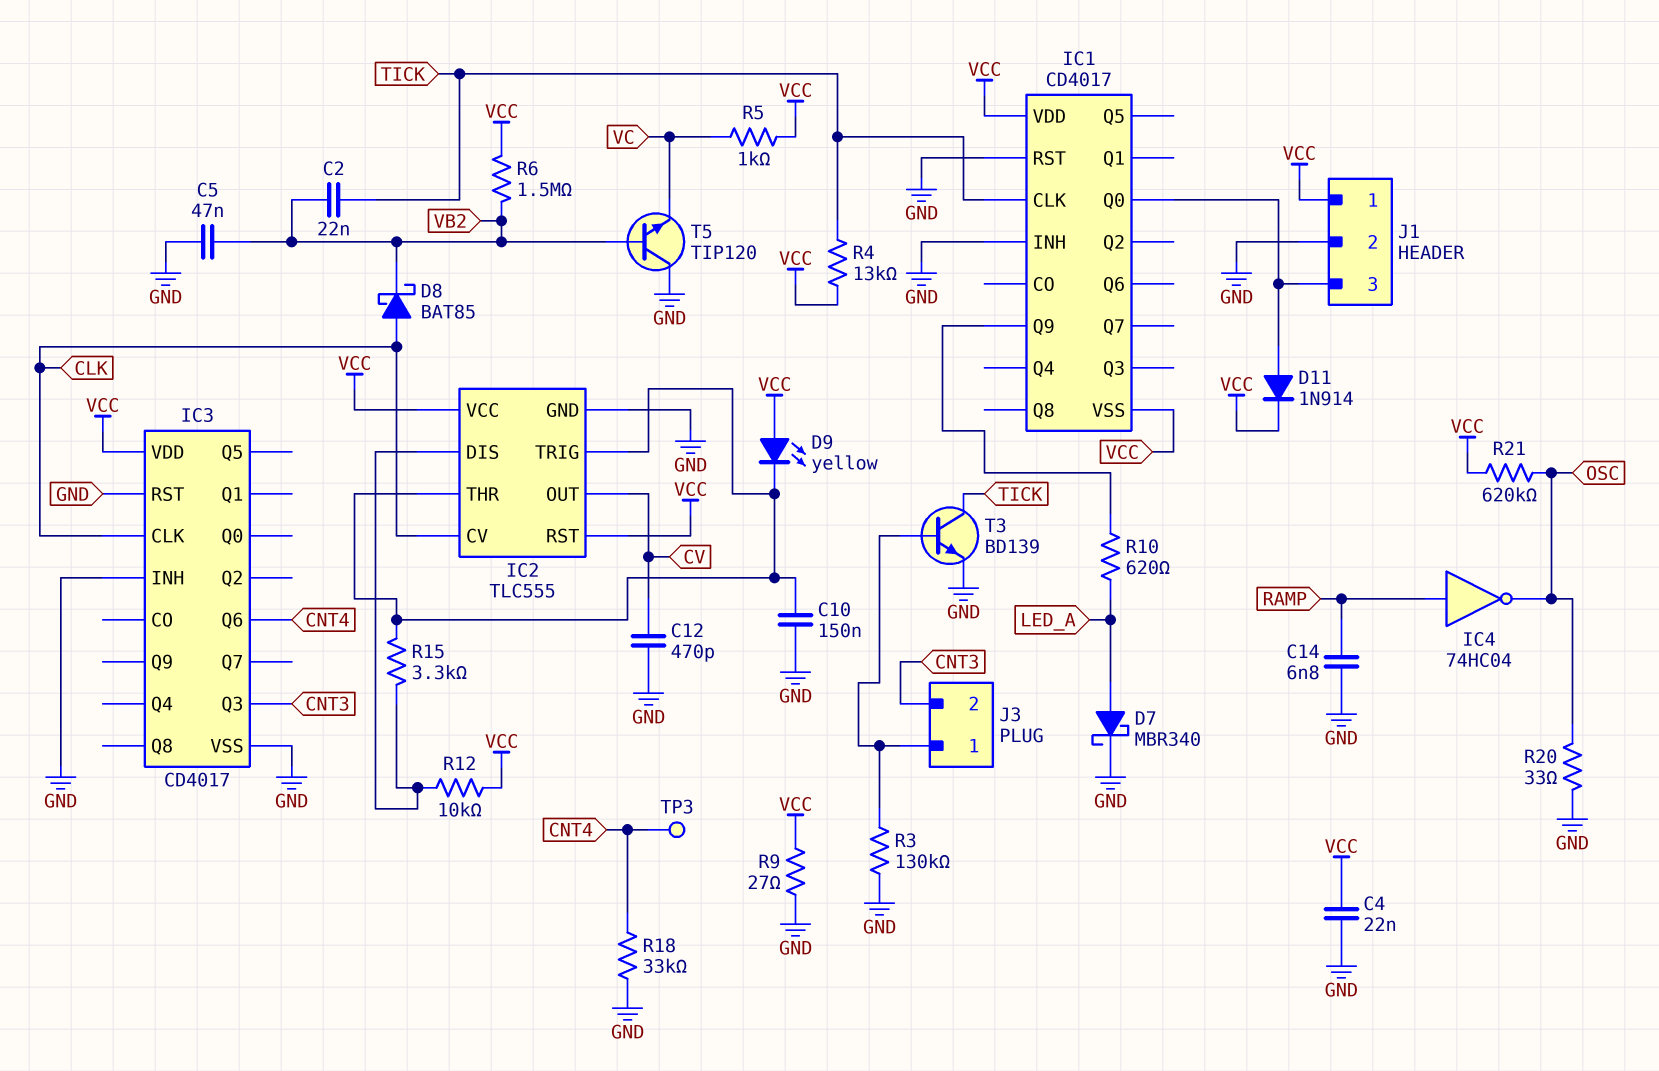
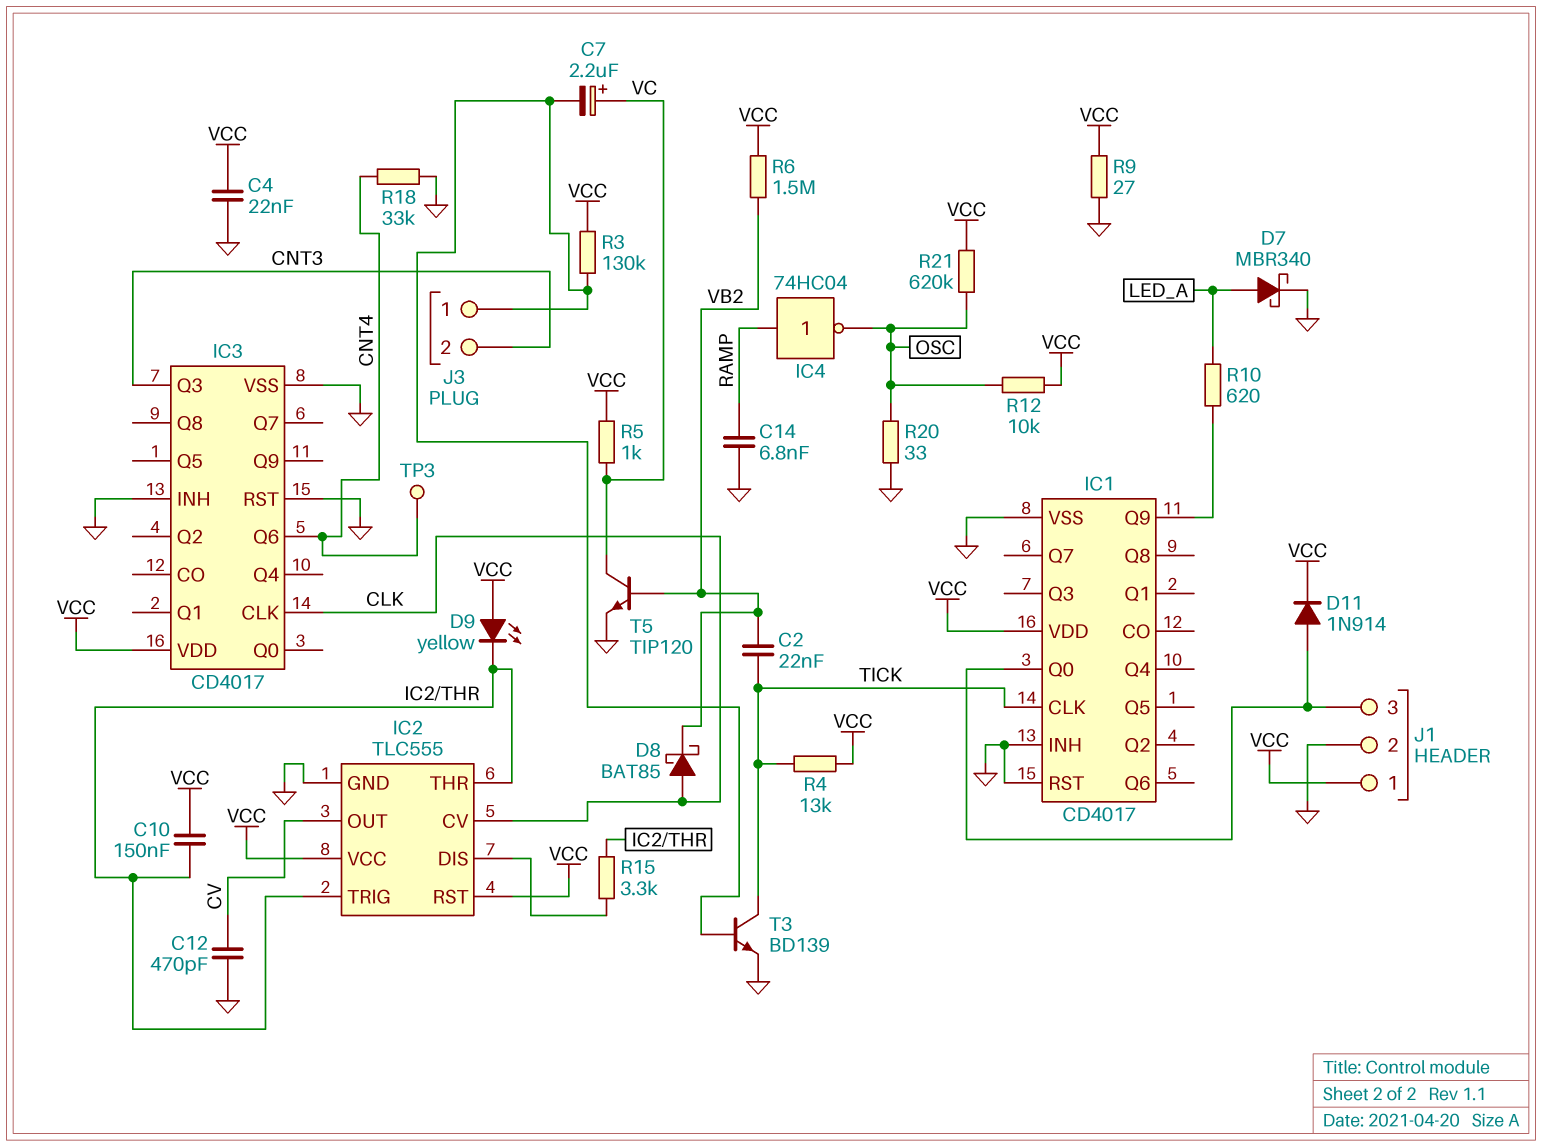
C5: 47nF (GND, VB2) -> none
C7: none -> 2.2uF (plus VC, minus J3/1)
C10: 150nF (GND, IC2/THR) -> 150nF (IC2/THR, VCC)
IC1 pin VSS: VCC -> GND
R3: 130k (GND, J3/1) -> 130k (J3/1, VCC)
R12: 10k (IC2/DIS, VCC) -> 10k (OSC, VCC)
T5: NPN TIP120 (B VB2, C GND, E VC) -> NPN TIP120 (B VB2, C VC, E GND)

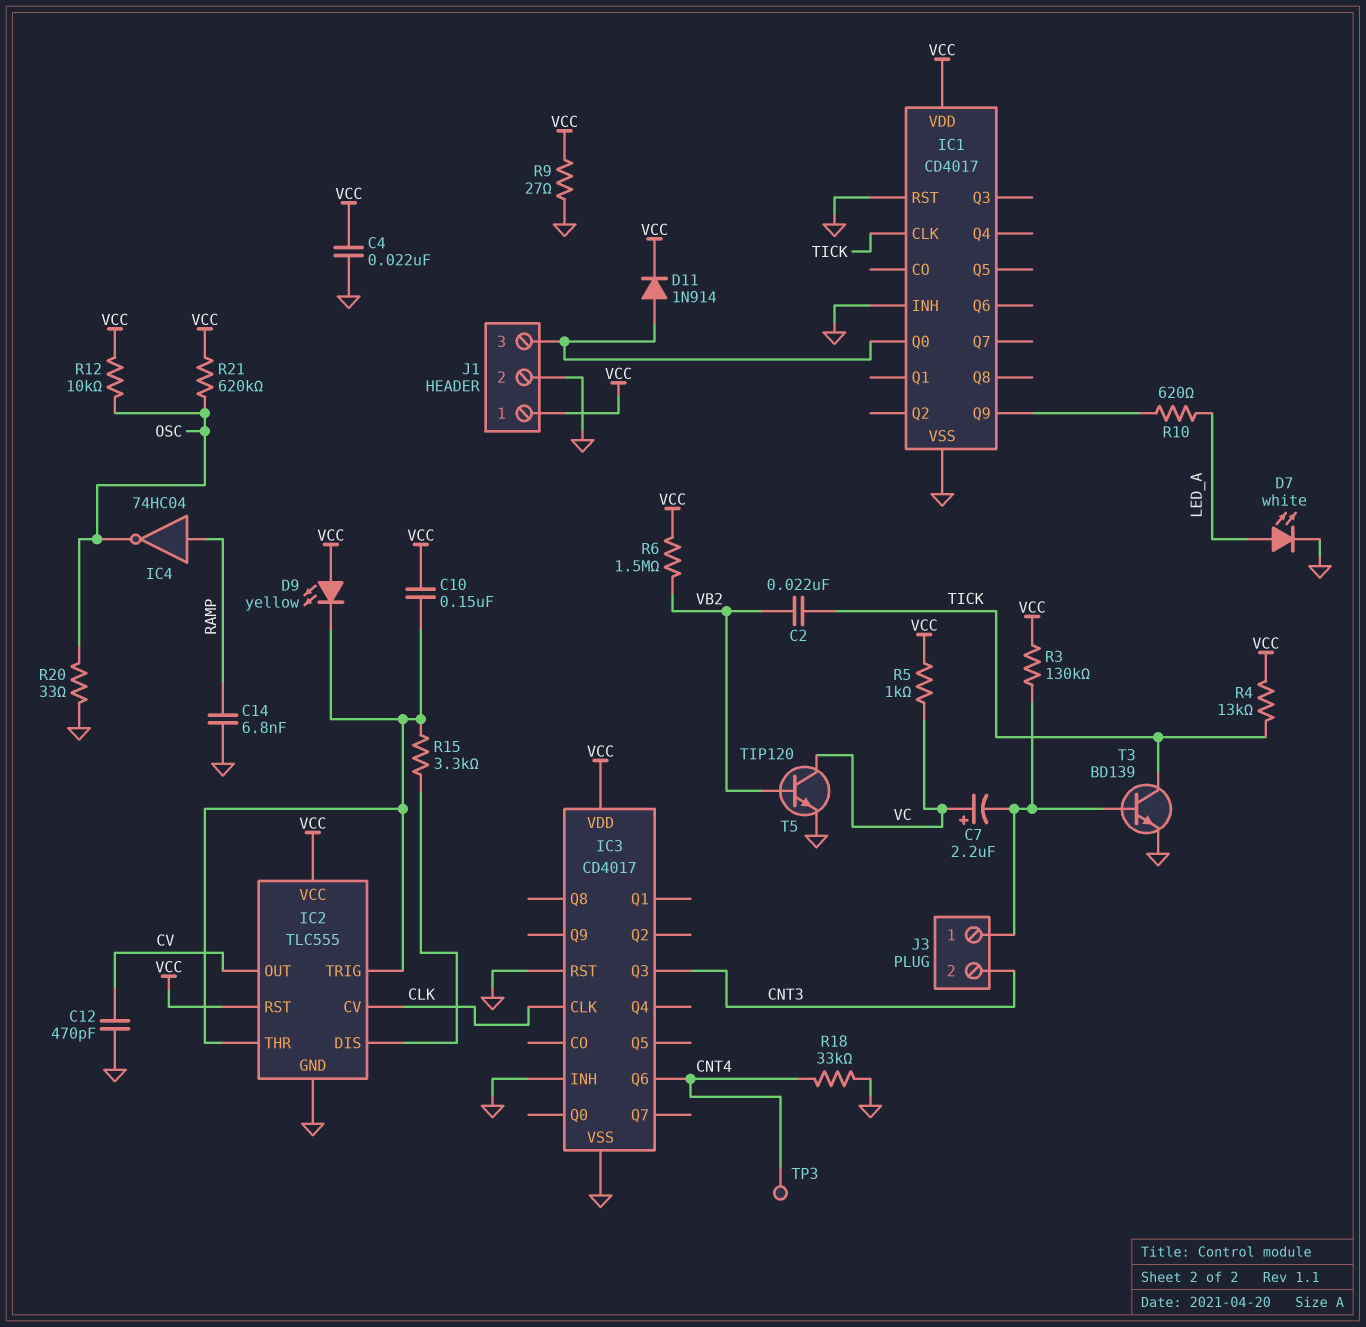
D7: schottky MBR340 (A LED_A, K GND) -> LED white (A LED_A, K GND)
D8: schottky BAT85 (A CLK, K VB2) -> none

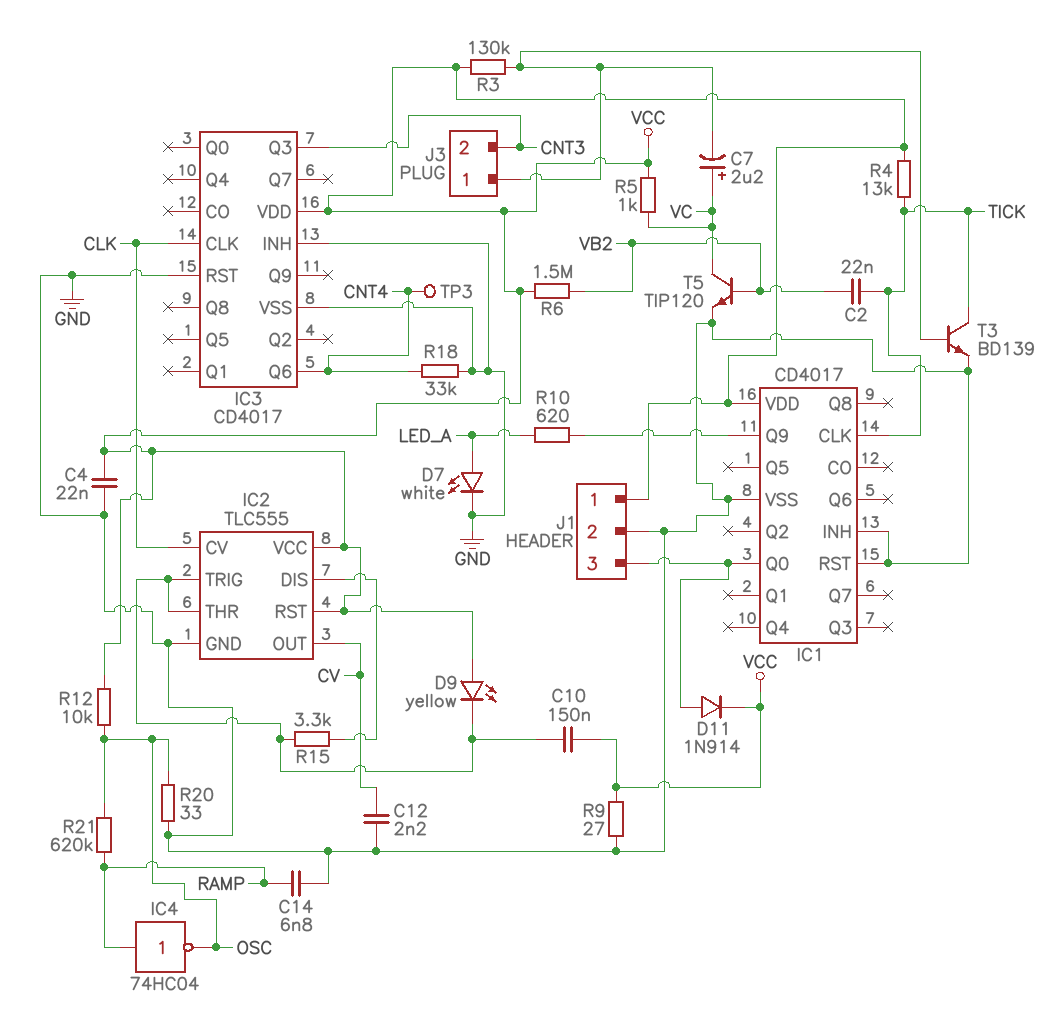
C12: 470pF (CV, GND) -> 2.2nF (CV, GND)
R21: 620k (OSC, VCC) -> 620k (OSC, RAMP)

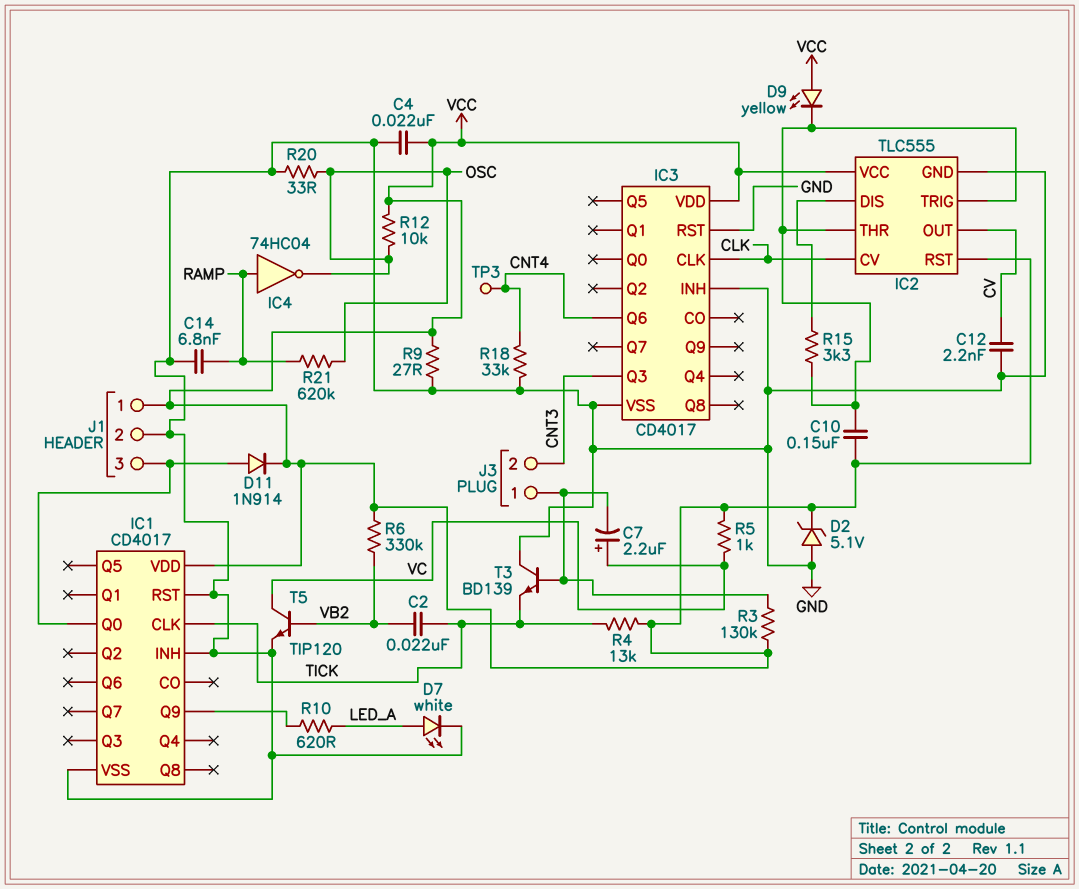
D2: none -> zener 5.1V (A GND, K VCC)
R6: 1.5M (VB2, VCC) -> 330k (VB2, VCC)
T3: NPN BD139 (B J3/1, C TICK, E GND) -> NPN BD139 (B J3/1, C GND, E TICK)

